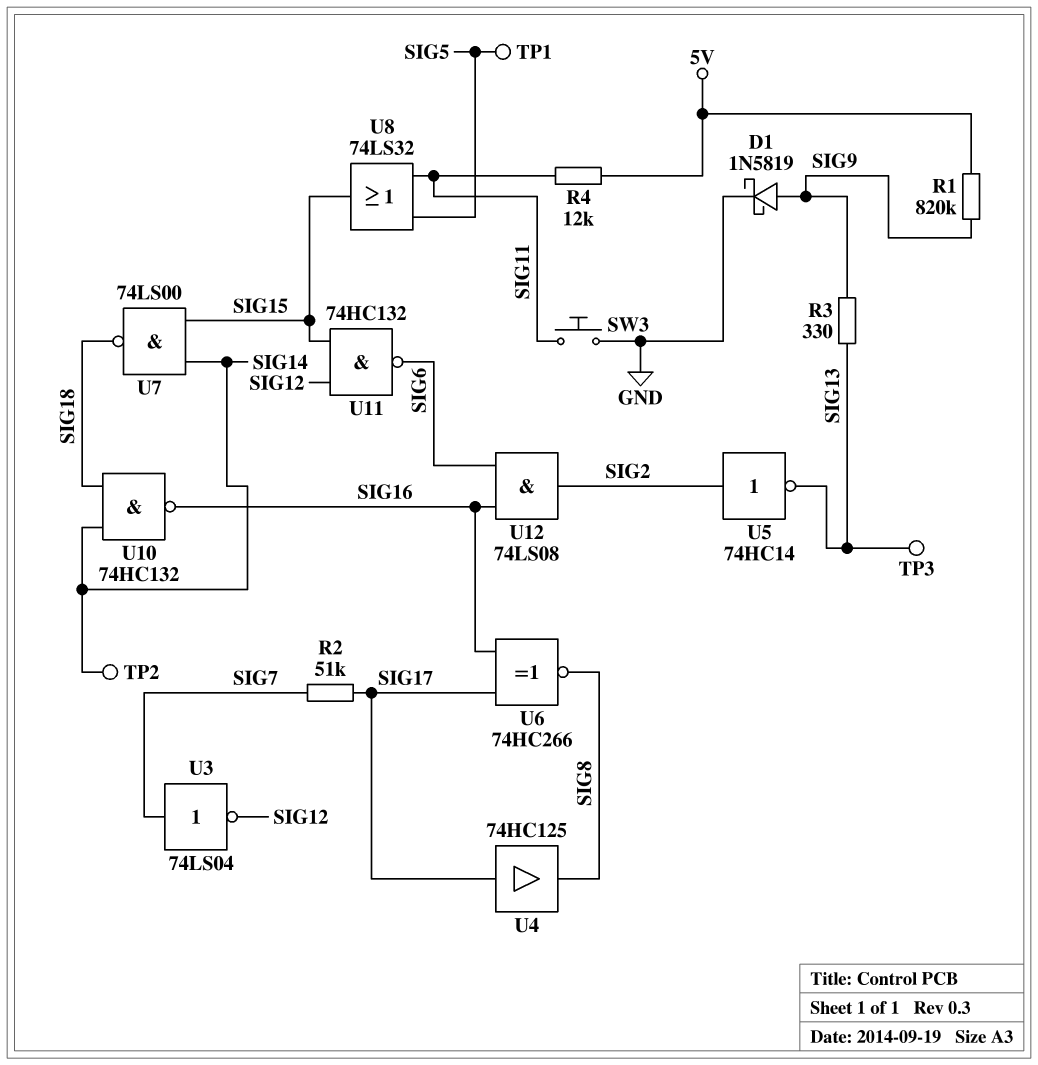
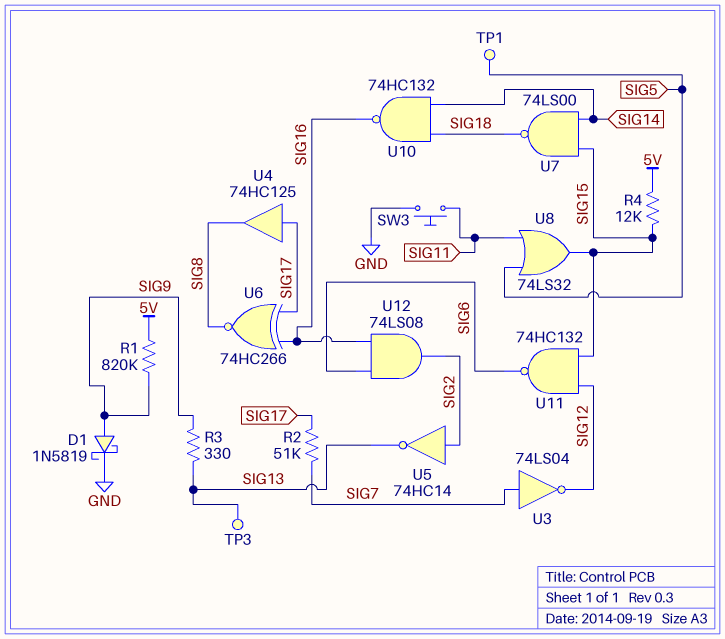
R4: 12k (5V, SIG11) -> 12k (5V, SIG15)
TP2: test point (SIG14) -> none

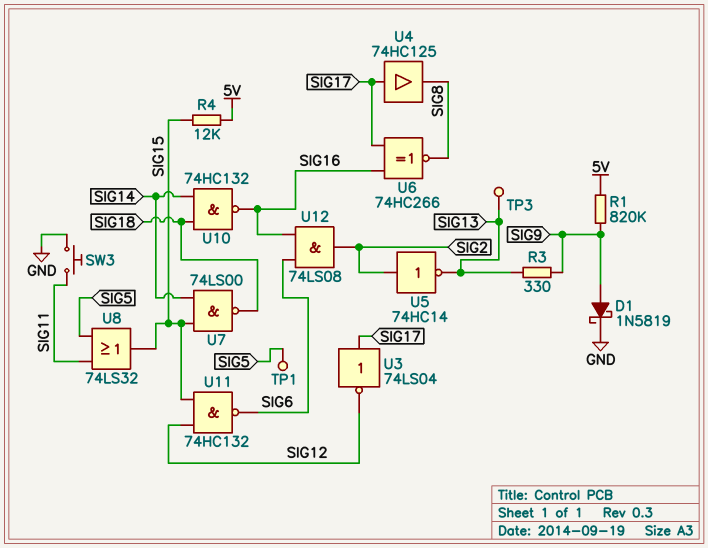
R2: 51k (SIG7, SIG17) -> none
U3: NOT 74LS04 (in SIG7, out SIG12) -> NOT 74LS04 (in SIG17, out SIG12)

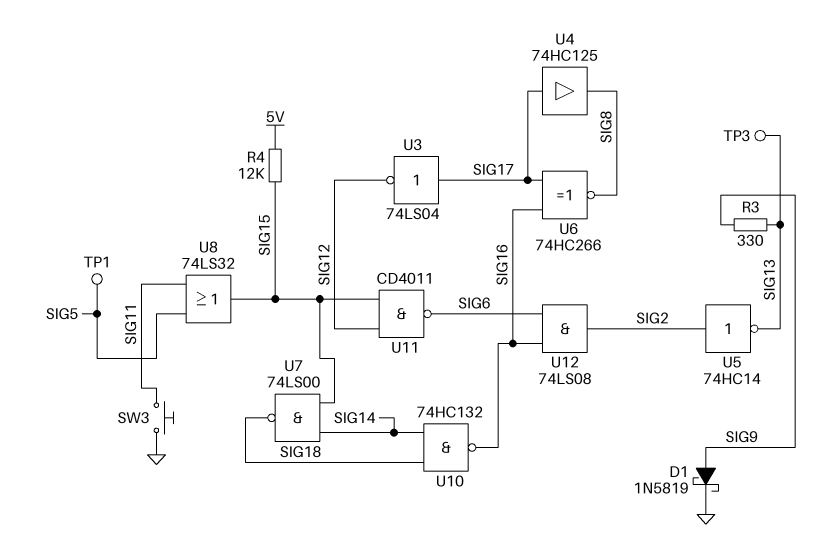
R1: 820k (5V, SIG9) -> none
U11: NAND 74HC132 (in SIG12, in SIG15, out SIG6) -> NAND CD4011 (in SIG12, in SIG15, out SIG6)

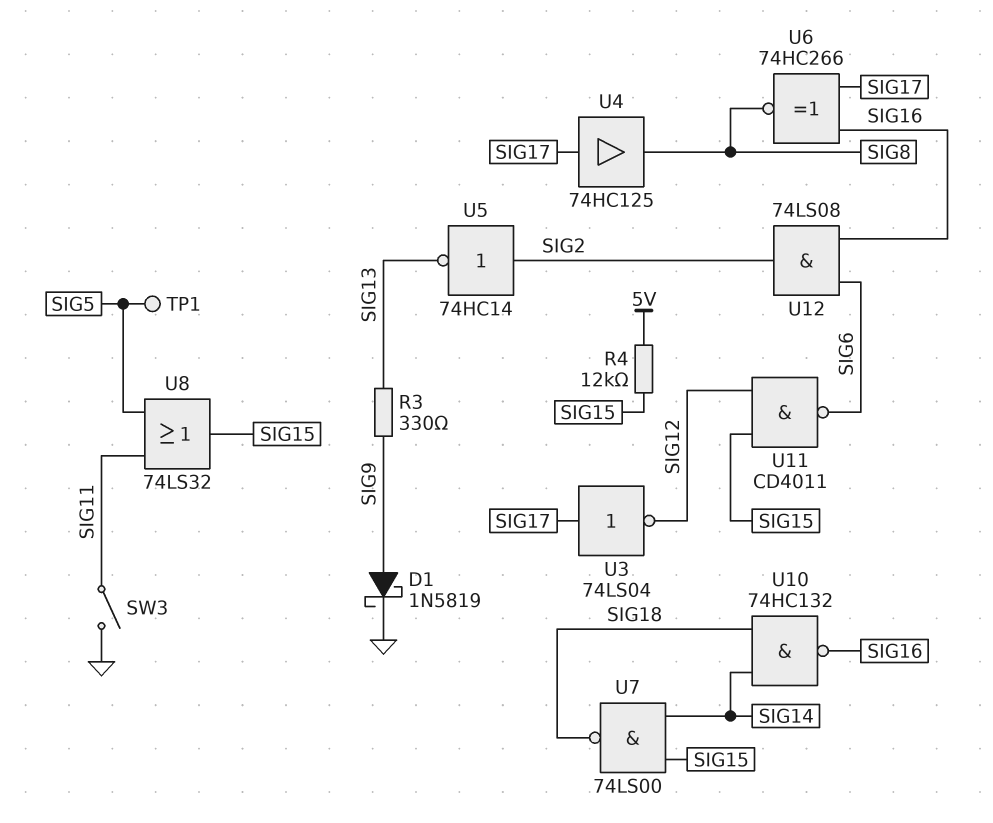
SW3: button (GND, SIG11) -> switch (GND, SIG11)
TP3: test point (SIG13) -> none

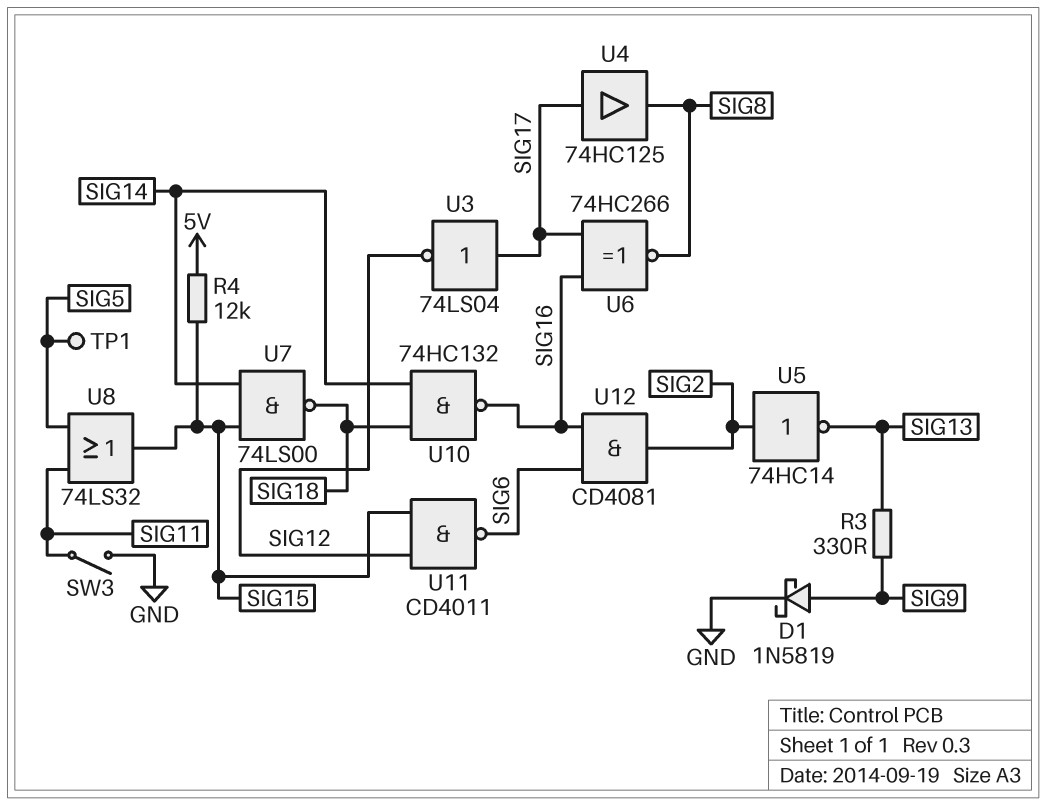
U12: AND 74LS08 (in SIG6, in SIG16, out SIG2) -> AND CD4081 (in SIG6, in SIG16, out SIG2)

